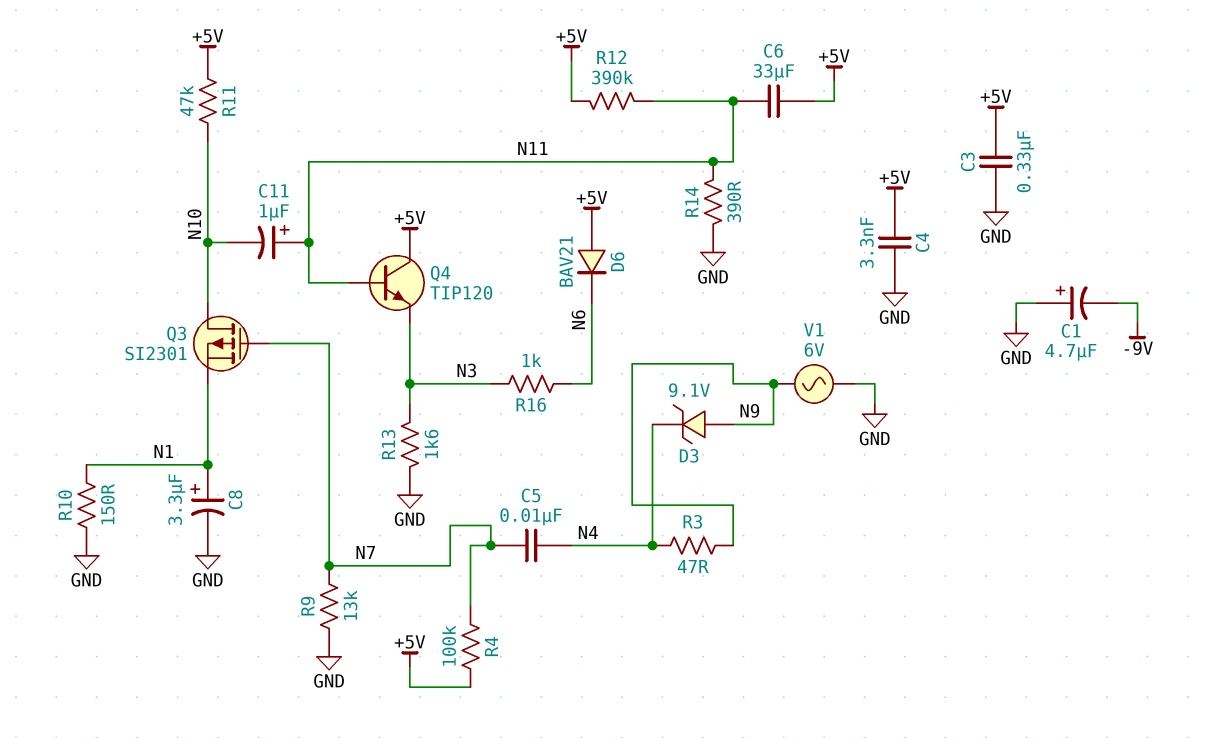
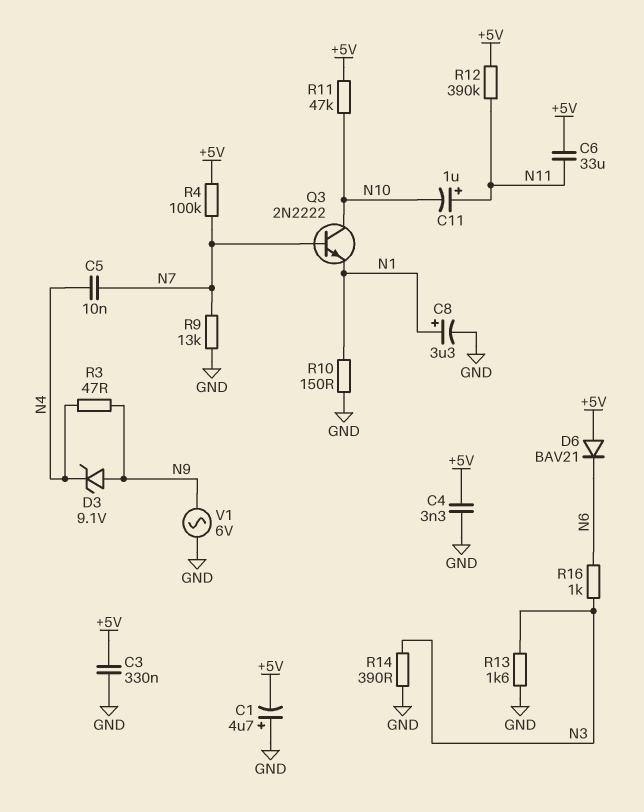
C1: 4.7uF (plus GND, minus -9V) -> 4.7uF (plus GND, minus +5V)
Q3: PMOS SI2301 (G N7, D N10, S N1) -> NPN 2N2222 (B N7, C N10, E N1)
Q4: NPN TIP120 (B N11, C +5V, E N3) -> none
R14: 390 (GND, N11) -> 390 (GND, N3)

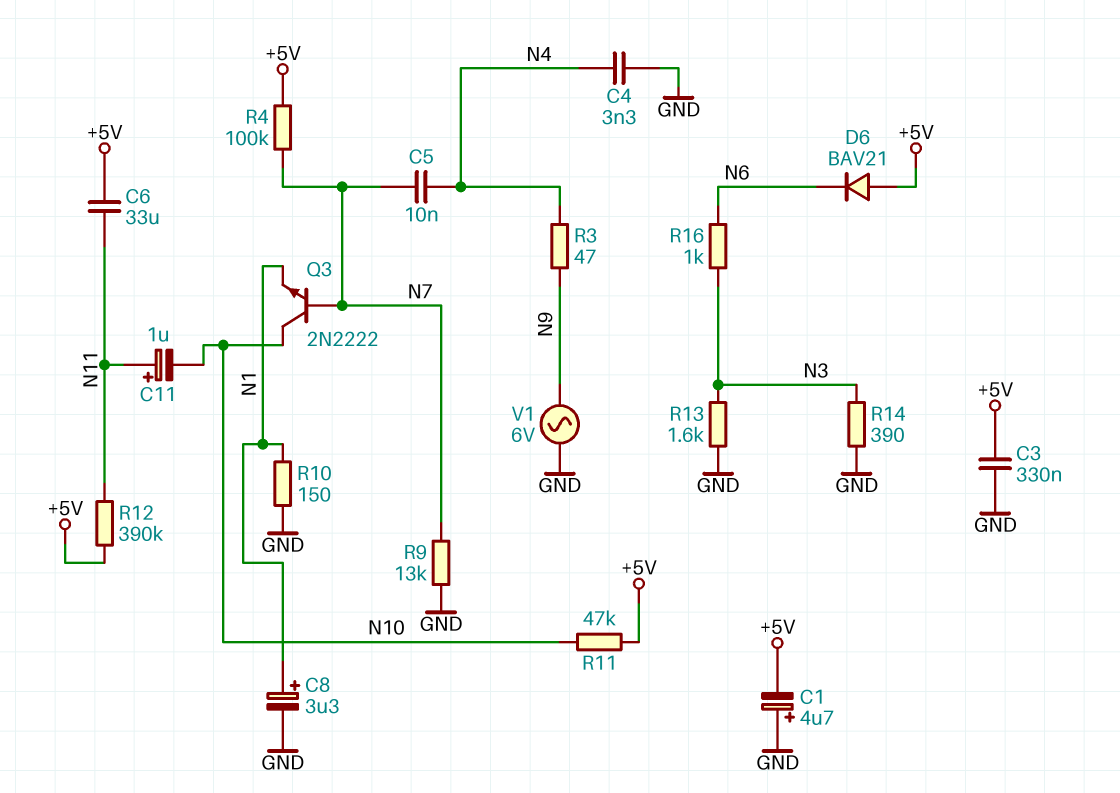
C4: 3.3nF (+5V, GND) -> 3.3nF (GND, N4)
D3: zener 9.1V (A N9, K N4) -> none

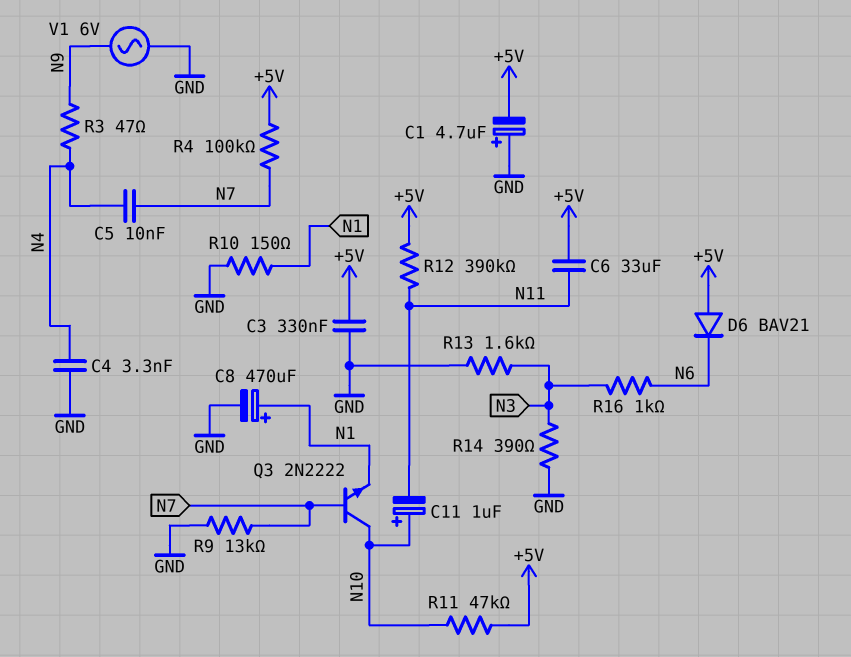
C8: 3.3uF (plus N1, minus GND) -> 470uF (plus N1, minus GND)
C11: 1uF (plus N11, minus N10) -> 1uF (plus N10, minus N11)

